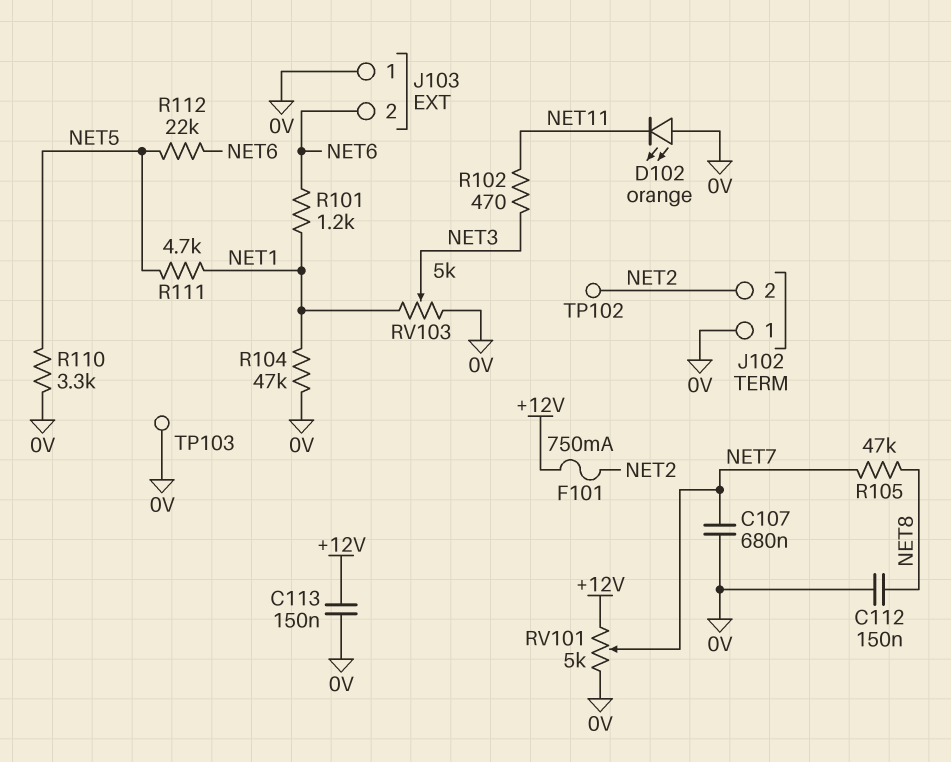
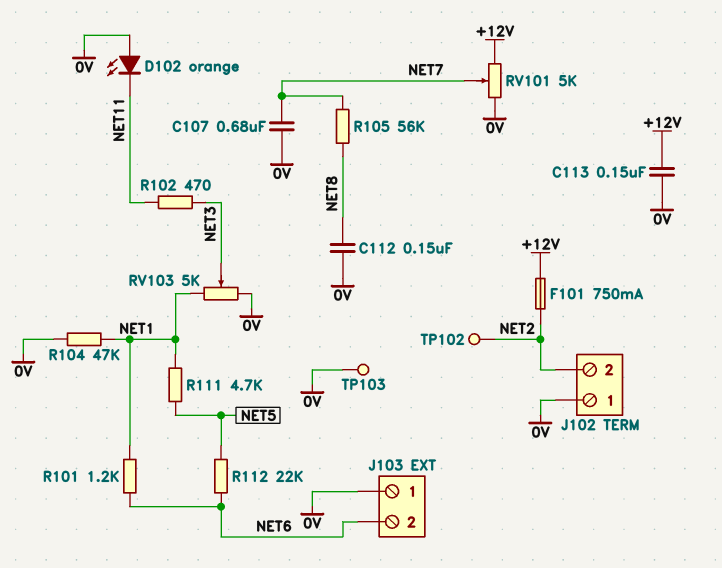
R105: 47k (NET7, NET8) -> 56k (NET7, NET8)
R110: 3.3k (0V, NET5) -> none

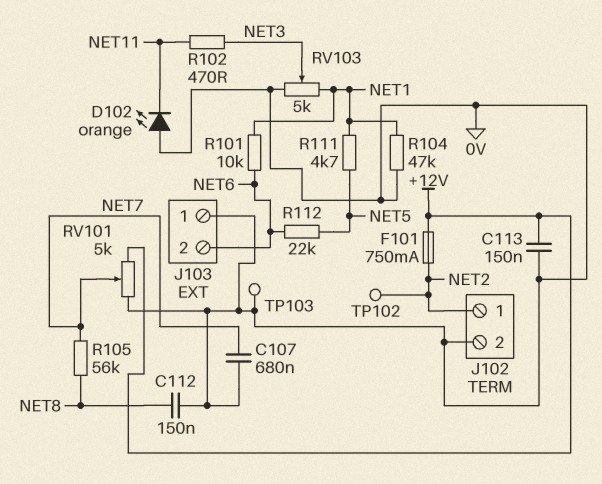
J102 pin 1: 0V -> NET2
J102 pin 2: NET2 -> 0V
R101: 1.2k (NET1, NET6) -> 10k (NET1, NET6)

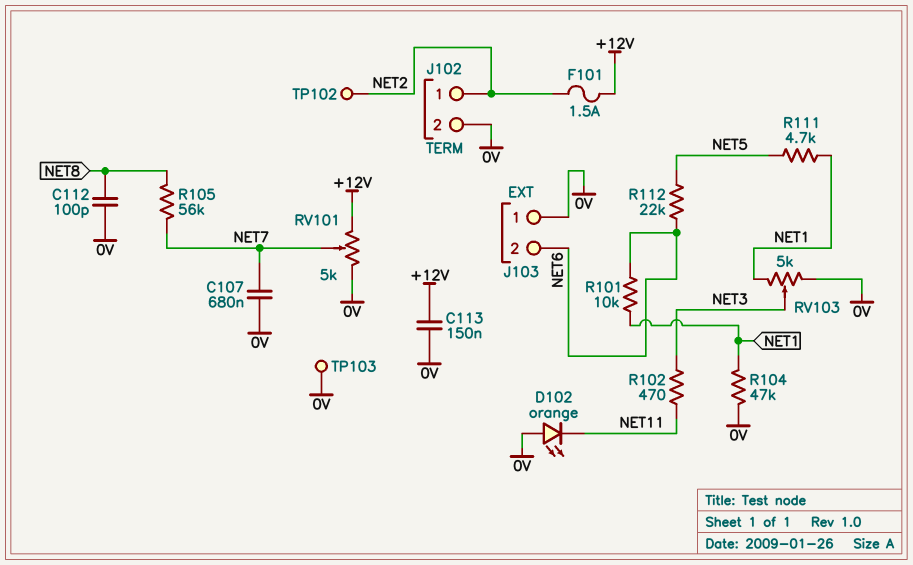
C112: 150nF (0V, NET8) -> 100pF (0V, NET8)
F101: 750mA (+12V, NET2) -> 1.5A (+12V, NET2)

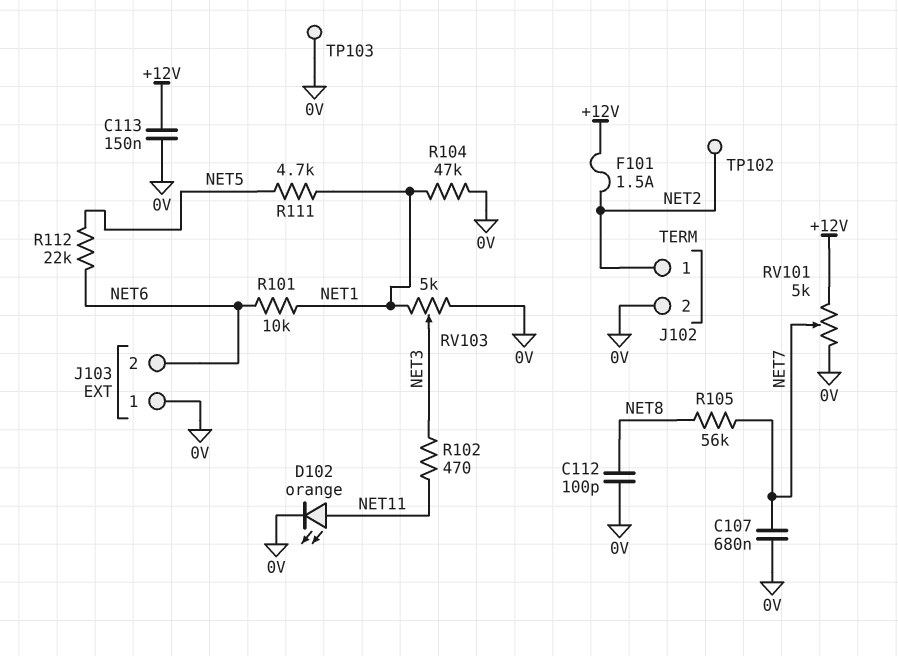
D102: LED orange (A 0V, K NET11) -> LED orange (A NET11, K 0V)

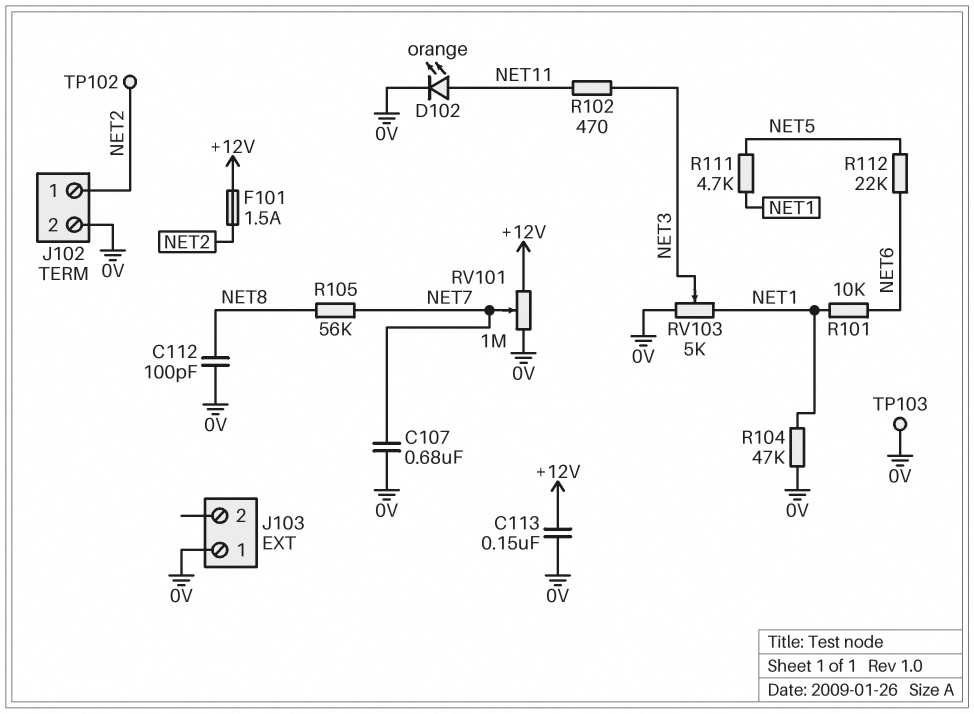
J103 pin 2: NET6 -> none
RV101: 5k (+12V, 0V, wiper NET7) -> 1M (+12V, 0V, wiper NET7)

